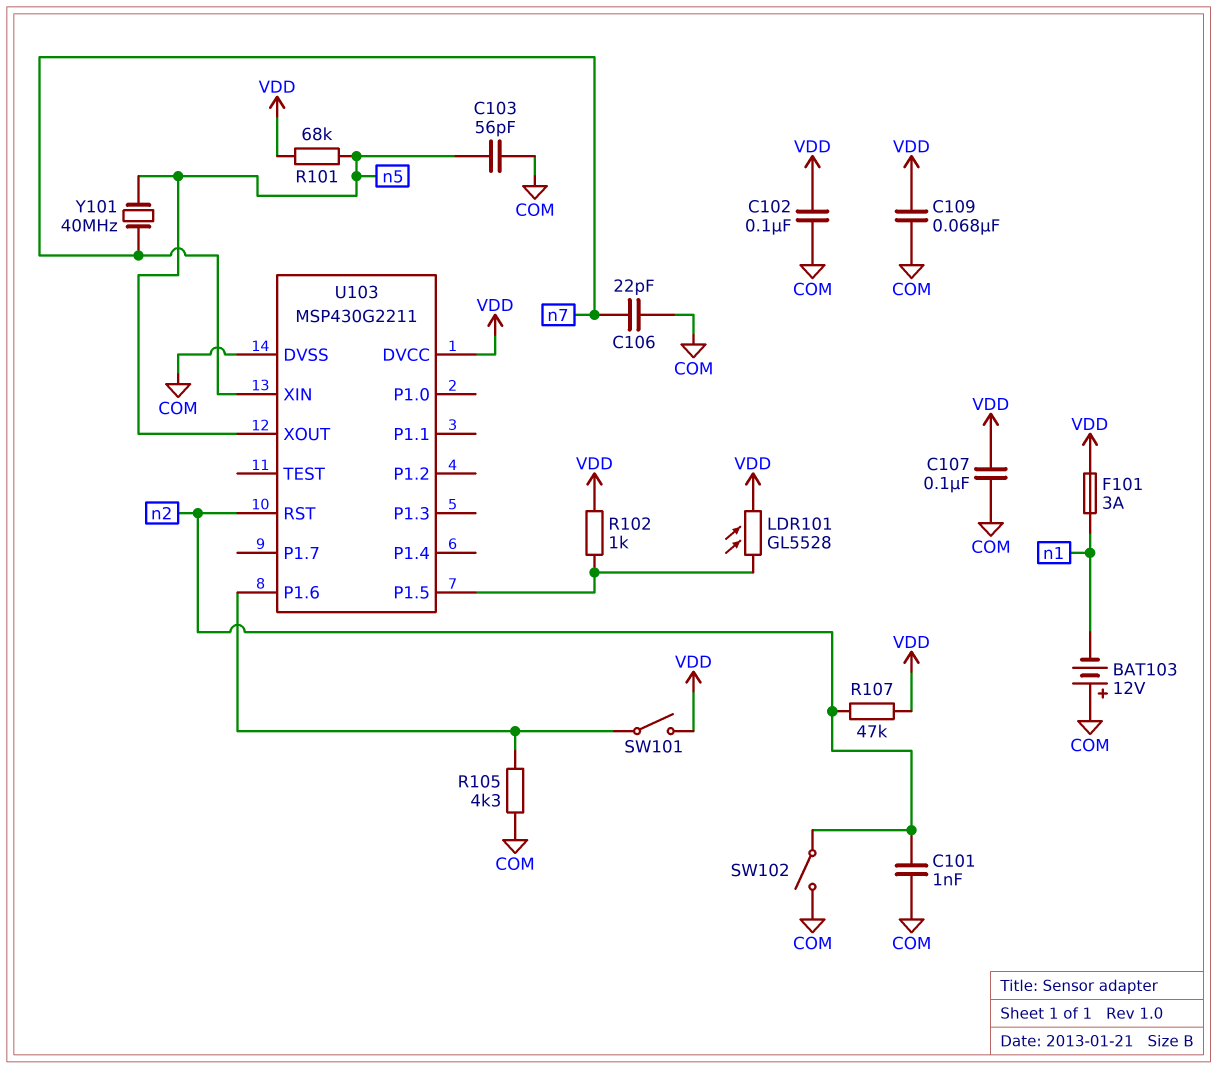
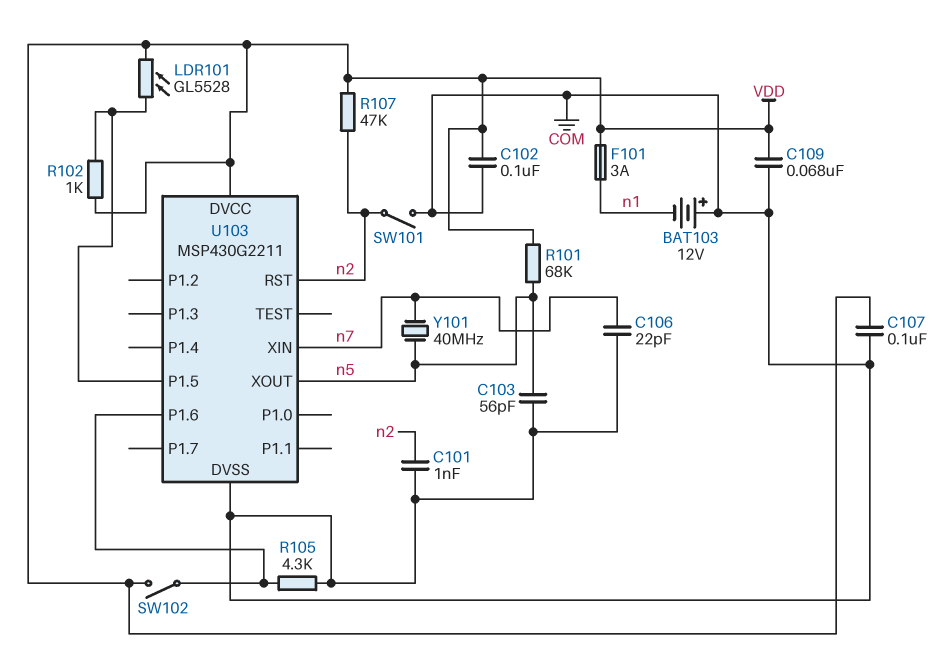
SW101: switch (U103/P1.6, VDD) -> switch (COM, n2)
SW102: switch (COM, n2) -> switch (U103/P1.6, VDD)

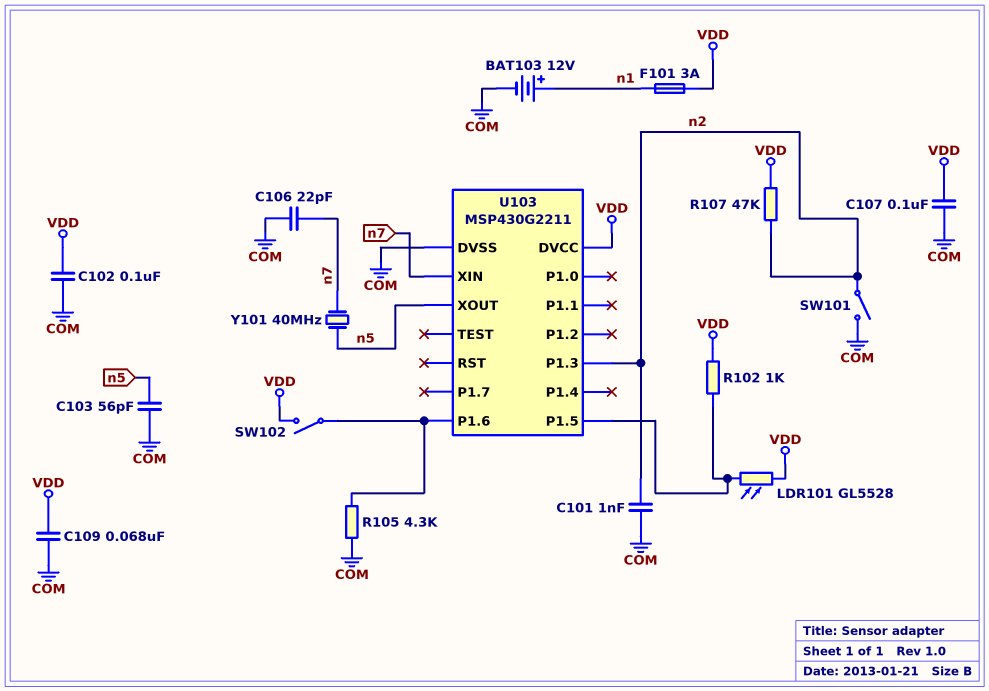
BAT103: 12V (plus COM, minus n1) -> 12V (plus n1, minus COM)
R101: 68k (VDD, n5) -> none
U103 pin P1.3: none -> n2
U103 pin RST: n2 -> none

